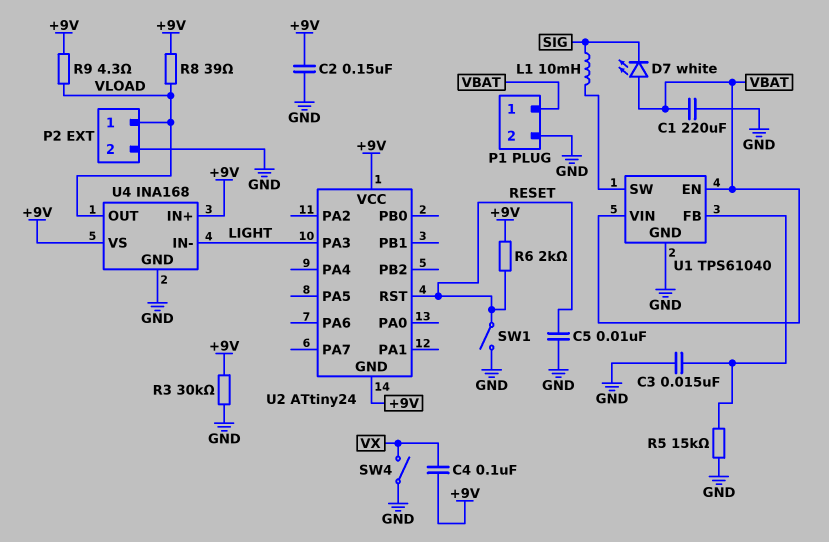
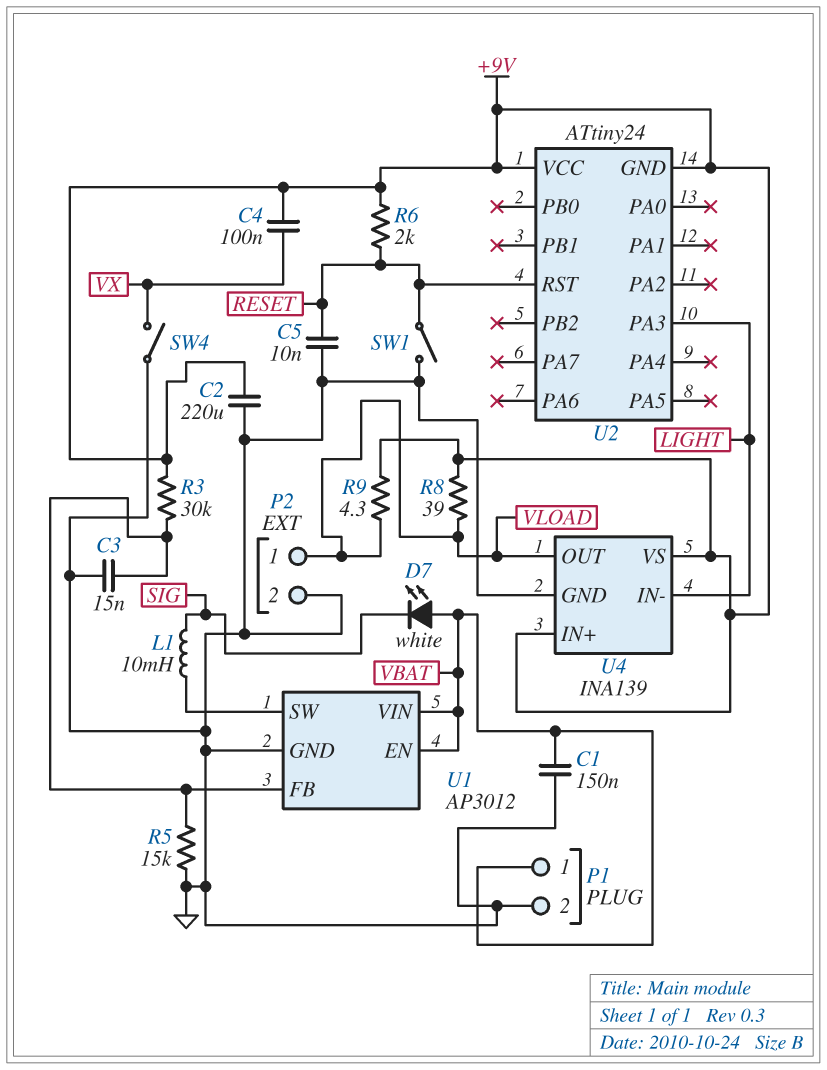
C1: 220uF (GND, VBAT) -> 150nF (GND, VBAT)
C2: 150nF (+9V, GND) -> 220uF (+9V, GND)
R3: 30k (+9V, GND) -> 30k (+9V, U1/FB)
U1: TPS61040 -> AP3012
U4: INA168 -> INA139

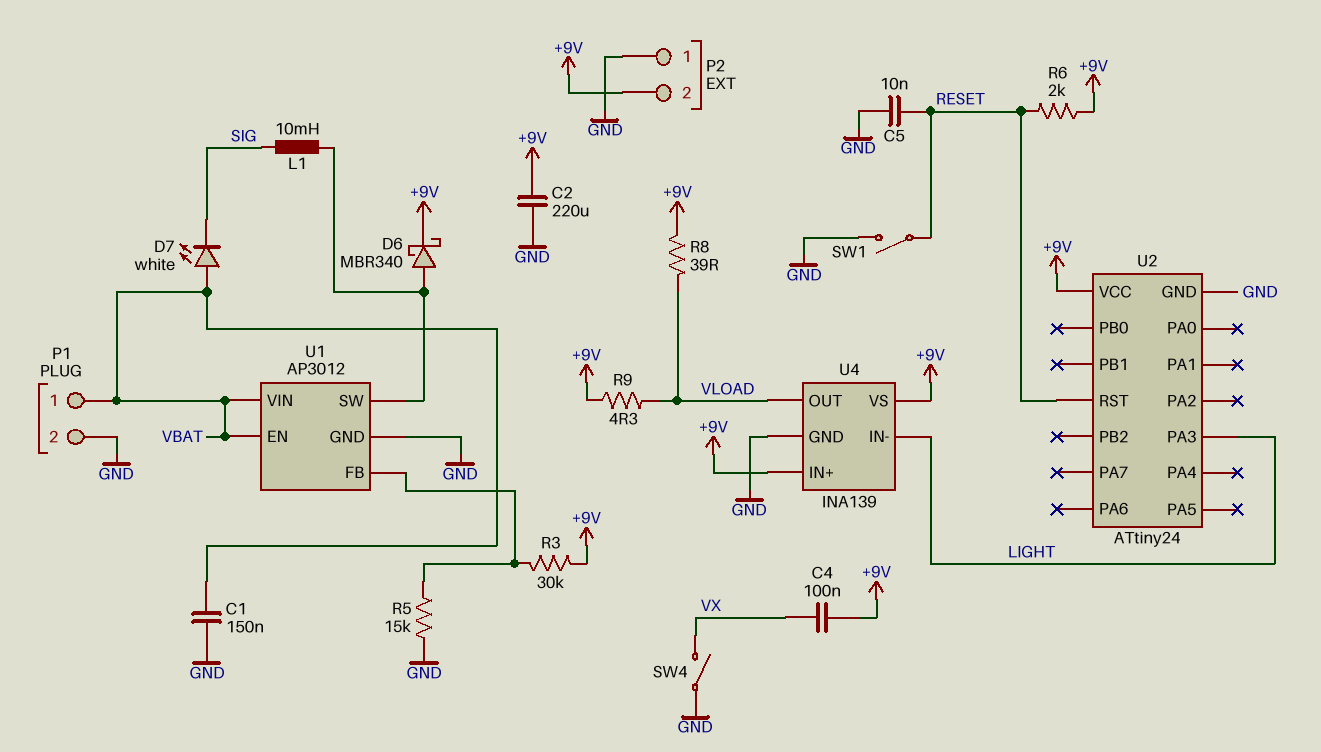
C3: 15nF (GND, U1/FB) -> none
D6: none -> schottky MBR340 (A U1/SW, K +9V)
P2 pin 1: VLOAD -> GND
P2 pin 2: GND -> +9V
U2 pin GND: +9V -> GND

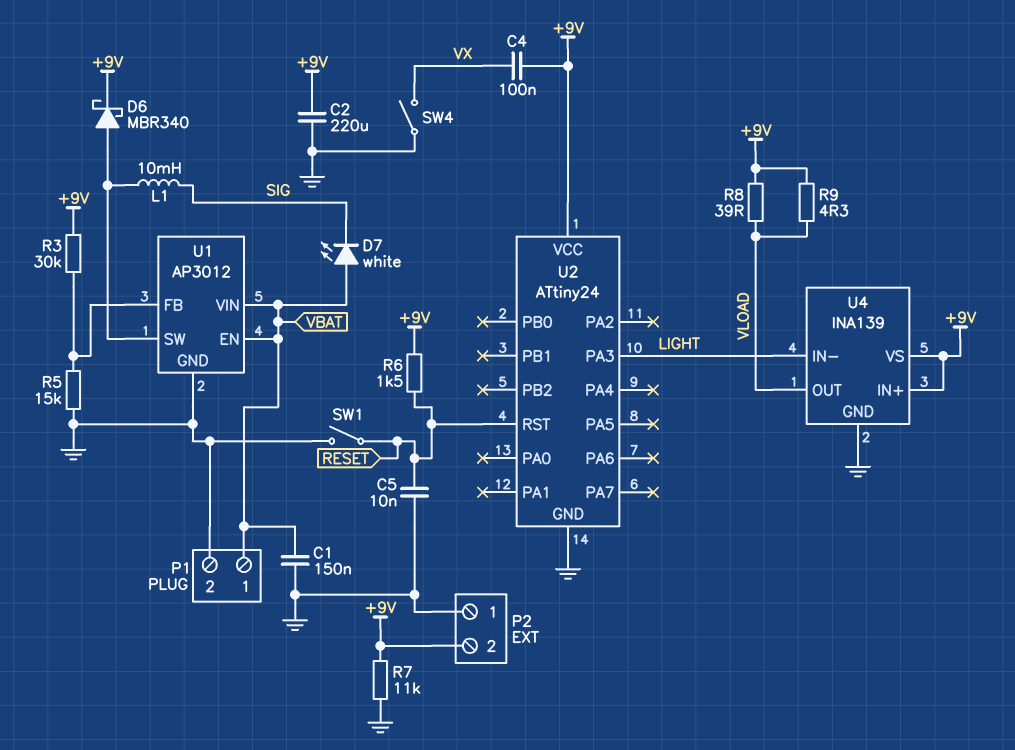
R6: 2k (+9V, RESET) -> 1.5k (+9V, RESET)
R7: none -> 11k (+9V, GND)

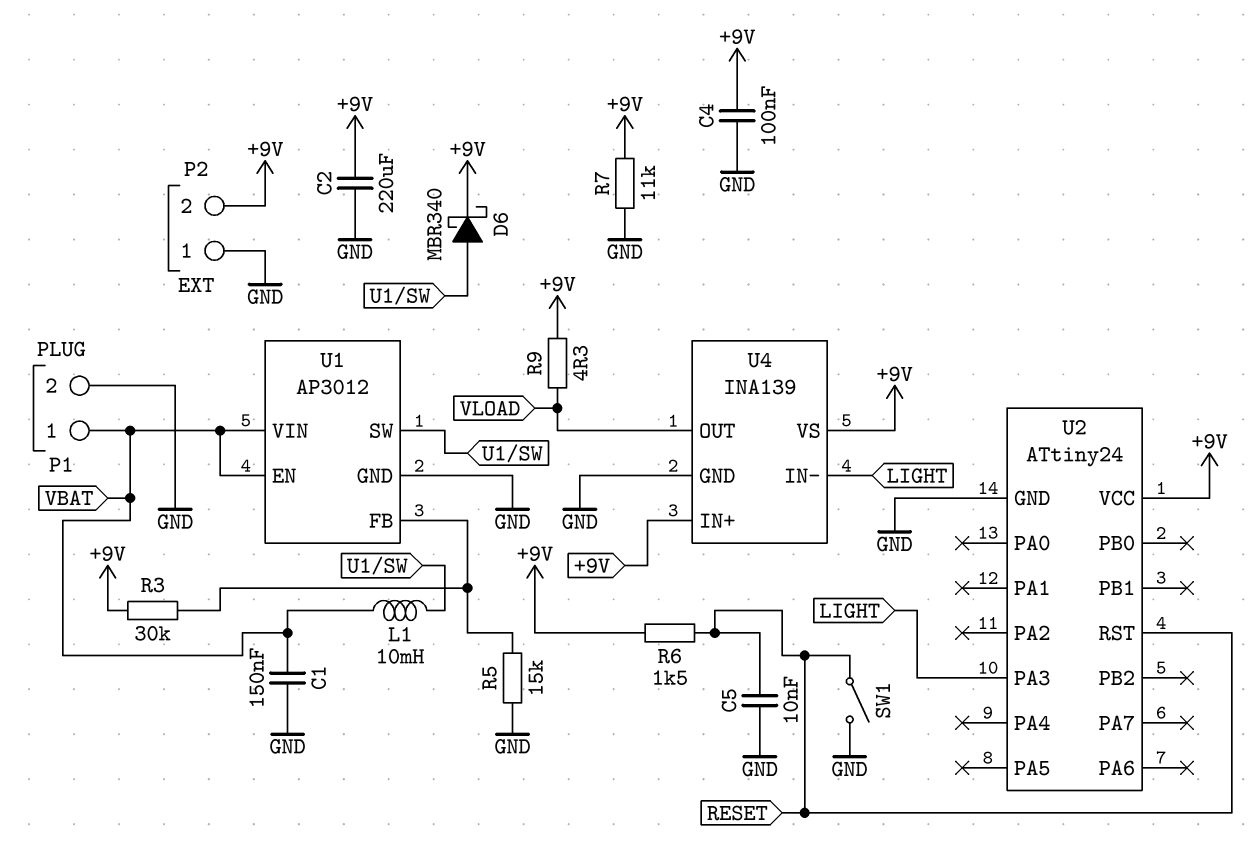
C4: 100nF (+9V, VX) -> 100nF (+9V, GND)
D7: LED white (A VBAT, K SIG) -> none
L1: 10mH (SIG, U1/SW) -> 10mH (U1/SW, VBAT)
R8: 39 (+9V, VLOAD) -> none
SW4: switch (GND, VX) -> none

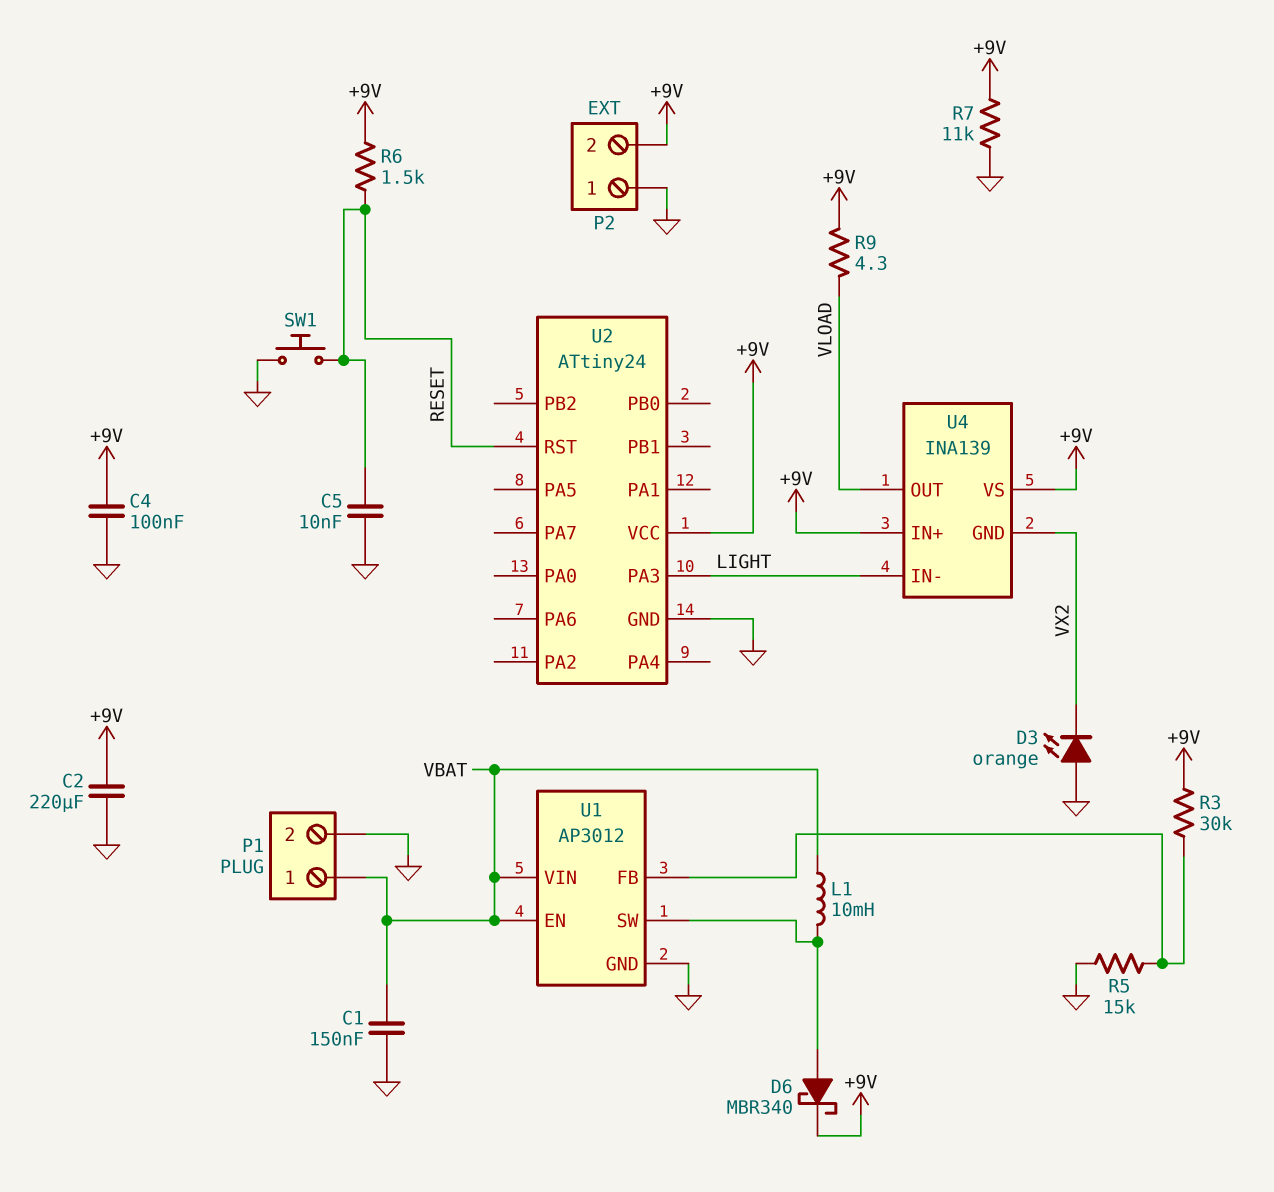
D3: none -> LED orange (A GND, K VX2)
SW1: switch (GND, RESET) -> button (GND, RESET)
U4 pin GND: GND -> VX2

